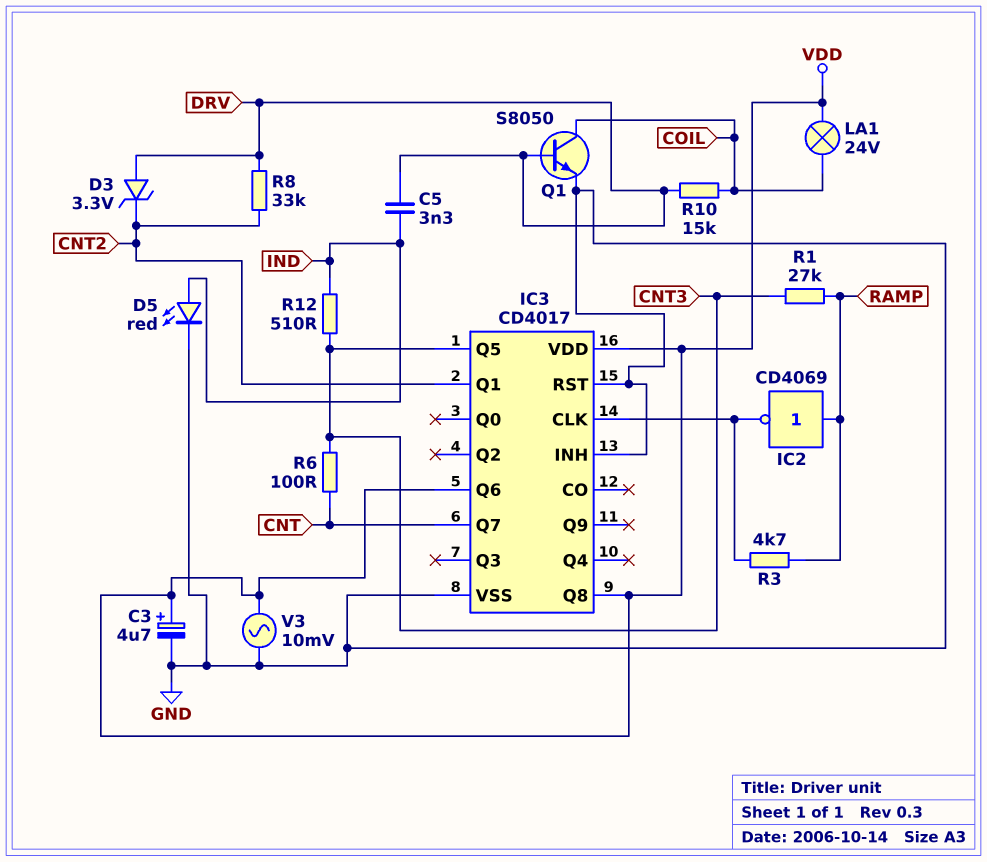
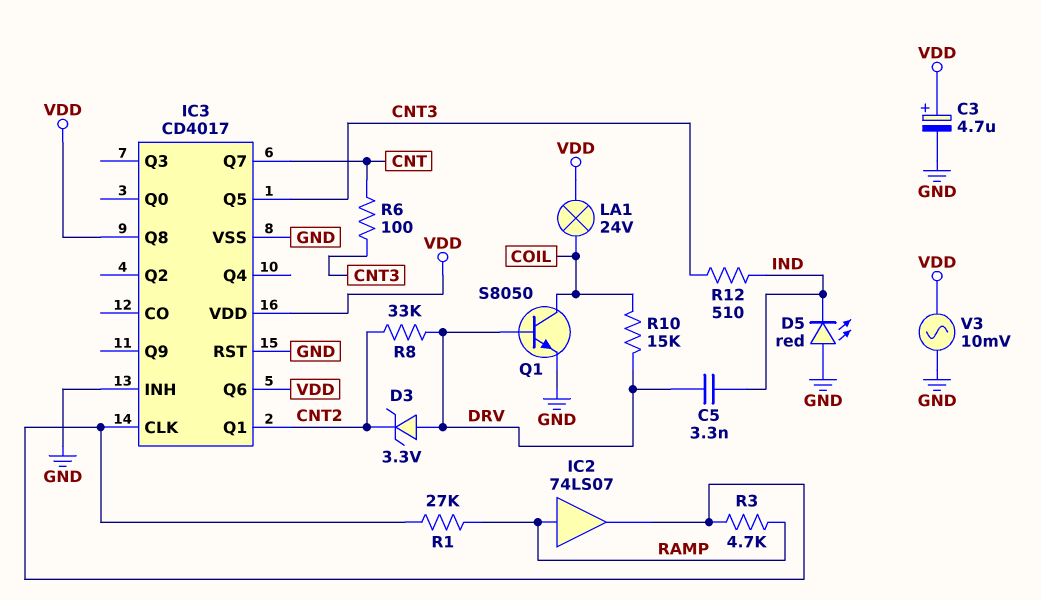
D5: LED red (A IND, K GND) -> LED red (A GND, K IND)
IC2: NOT CD4069 (in RAMP, out IC3/CLK) -> buffer 74LS07 (in RAMP, out IC3/CLK)
R1: 27k (CNT3, RAMP) -> 27k (IC3/CLK, RAMP)

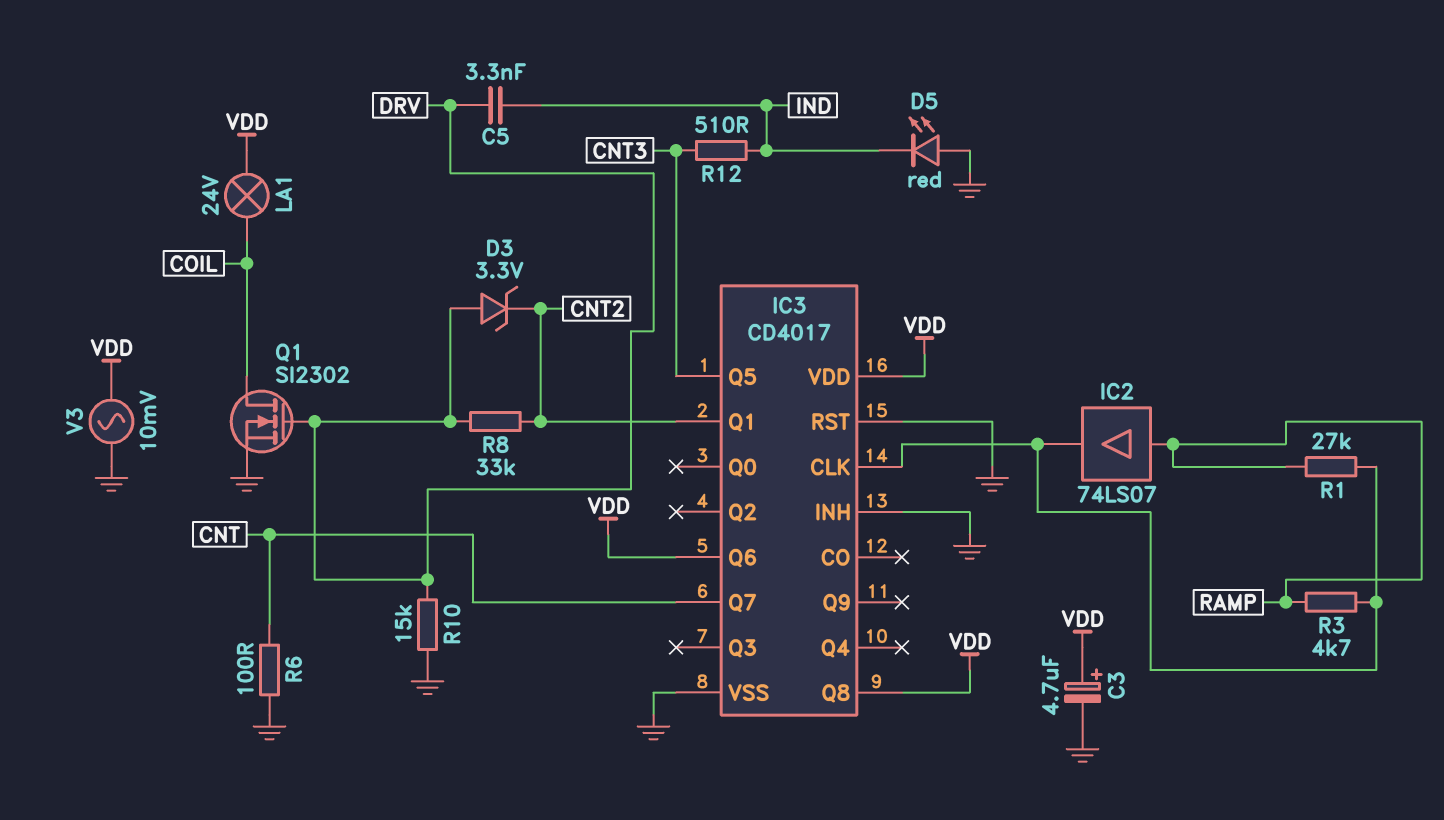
Q1: NPN S8050 (B DRV, C COIL, E GND) -> NMOS SI2302 (G DRV, D COIL, S GND)
R6: 100 (CNT, CNT3) -> 100 (CNT, GND)
R10: 15k (COIL, DRV) -> 15k (DRV, GND)

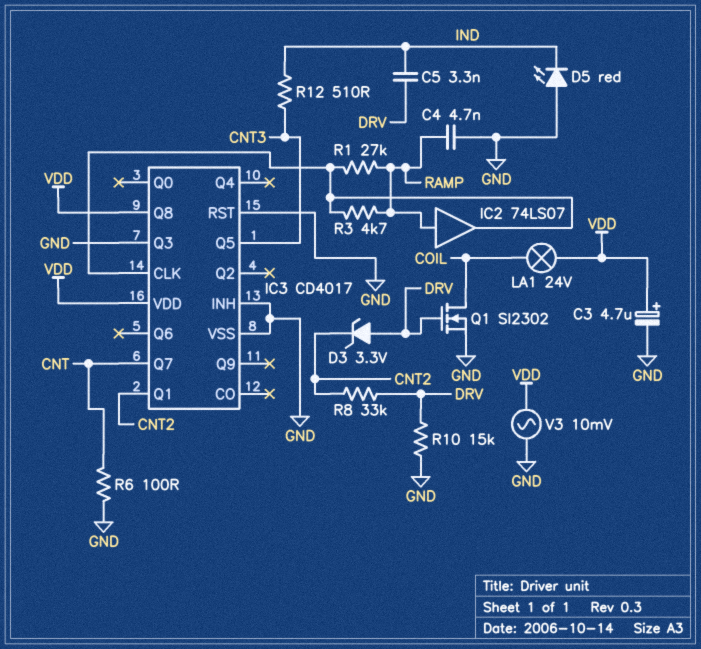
C4: none -> 4.7nF (GND, RAMP)
IC3 pin Q3: none -> GND
IC3 pin Q6: VDD -> none

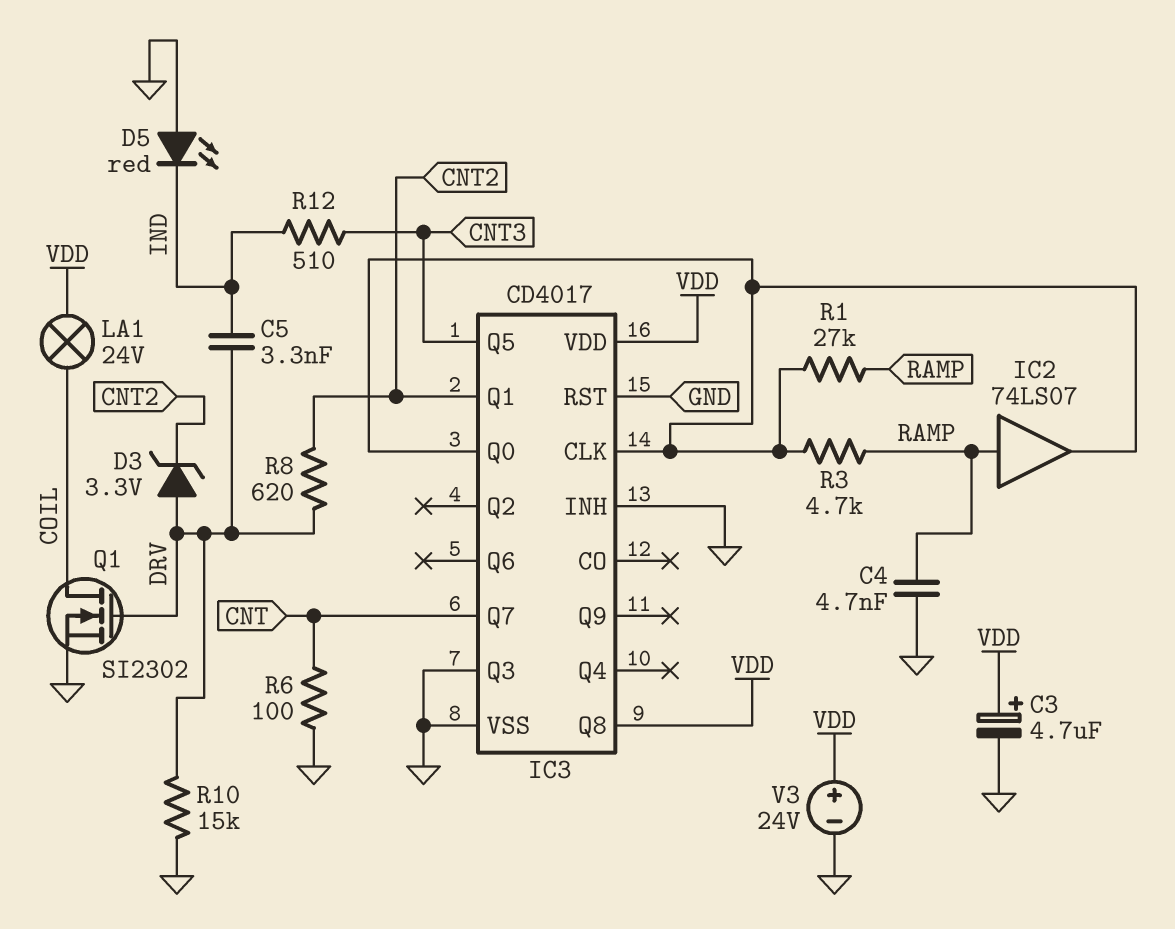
IC3 pin Q0: none -> IC3/CLK
R8: 33k (CNT2, DRV) -> 620 (CNT2, DRV)
V3: AC 10mV (GND, VDD) -> 24V (plus VDD, minus GND)

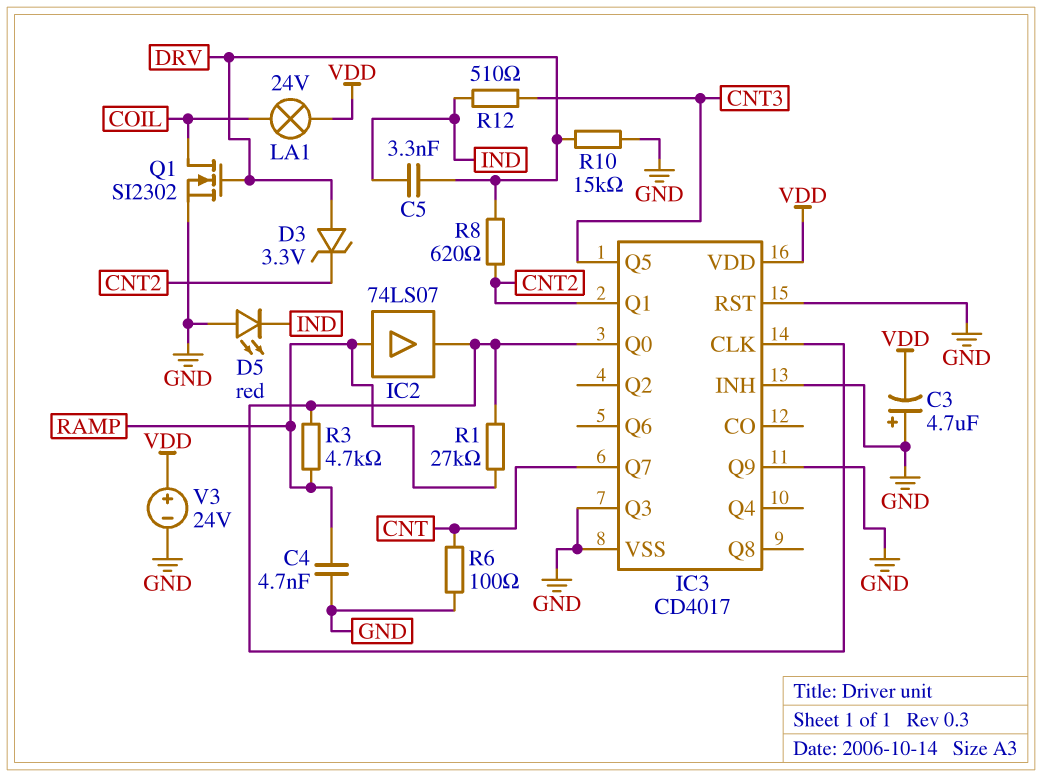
C3: 4.7uF (plus VDD, minus GND) -> 4.7uF (plus GND, minus VDD)
IC3 pin Q8: VDD -> none
IC3 pin Q9: none -> GND

